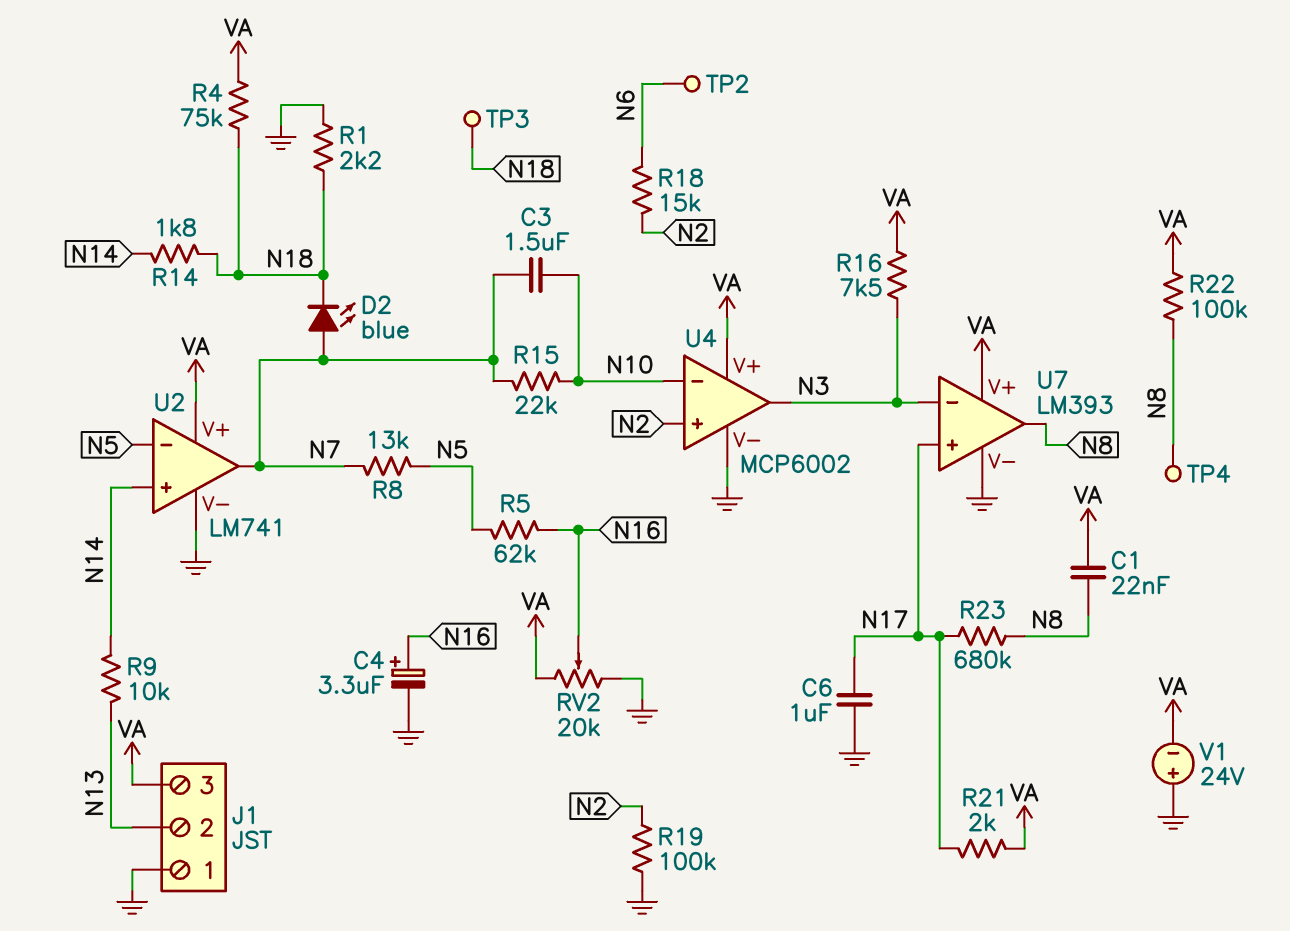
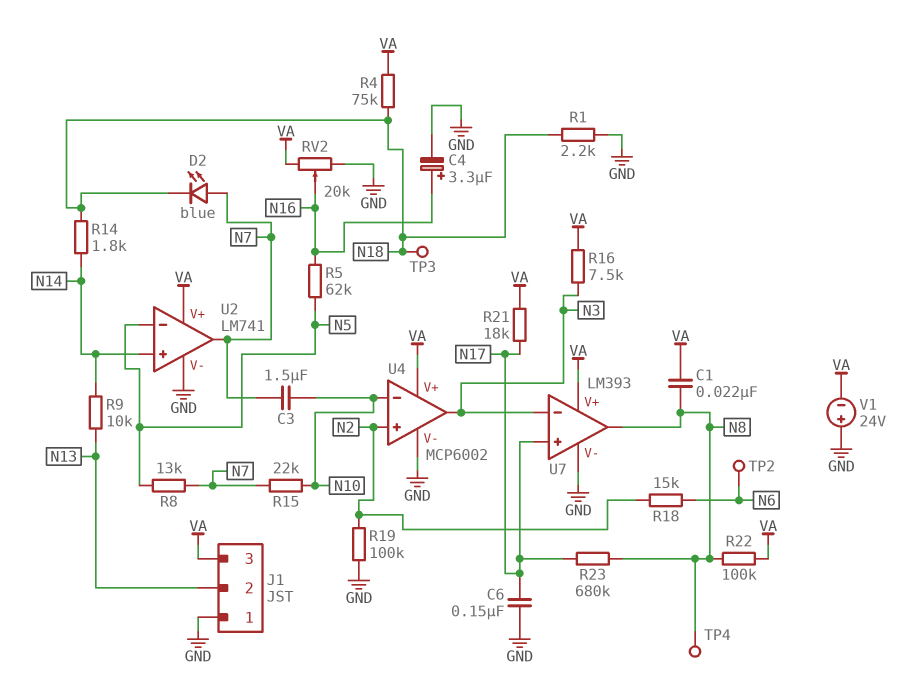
C6: 1uF (GND, N17) -> 150nF (GND, N17)
R21: 2k (N17, VA) -> 18k (N17, VA)

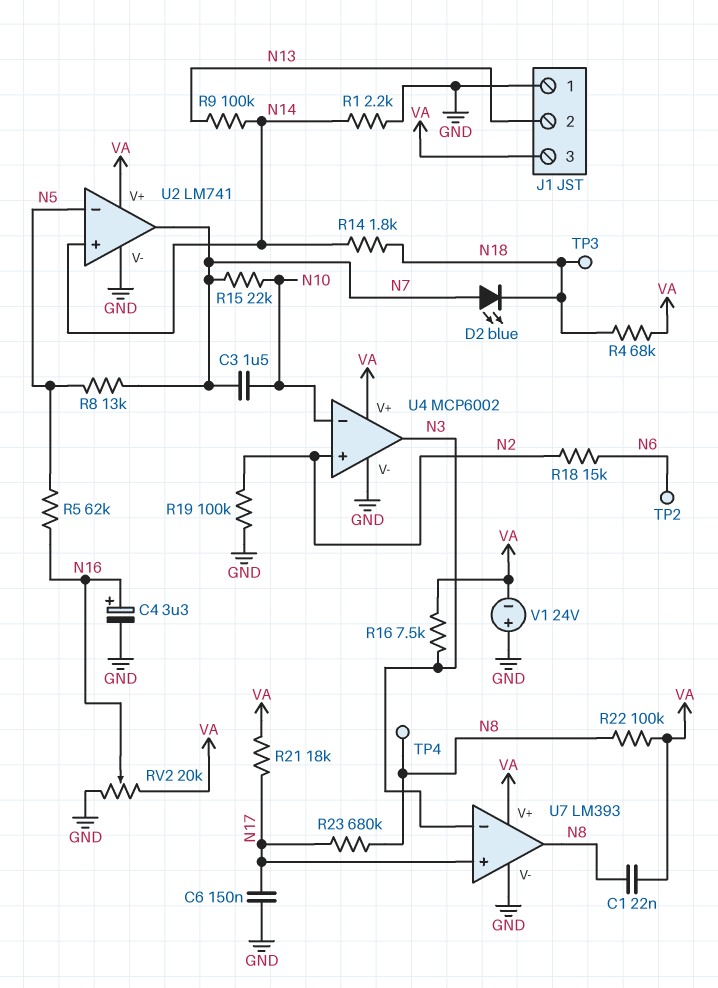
R1: 2.2k (GND, N18) -> 2.2k (GND, N14)
R4: 75k (N18, VA) -> 68k (N18, VA)
R9: 10k (N13, N14) -> 100k (N13, N14)

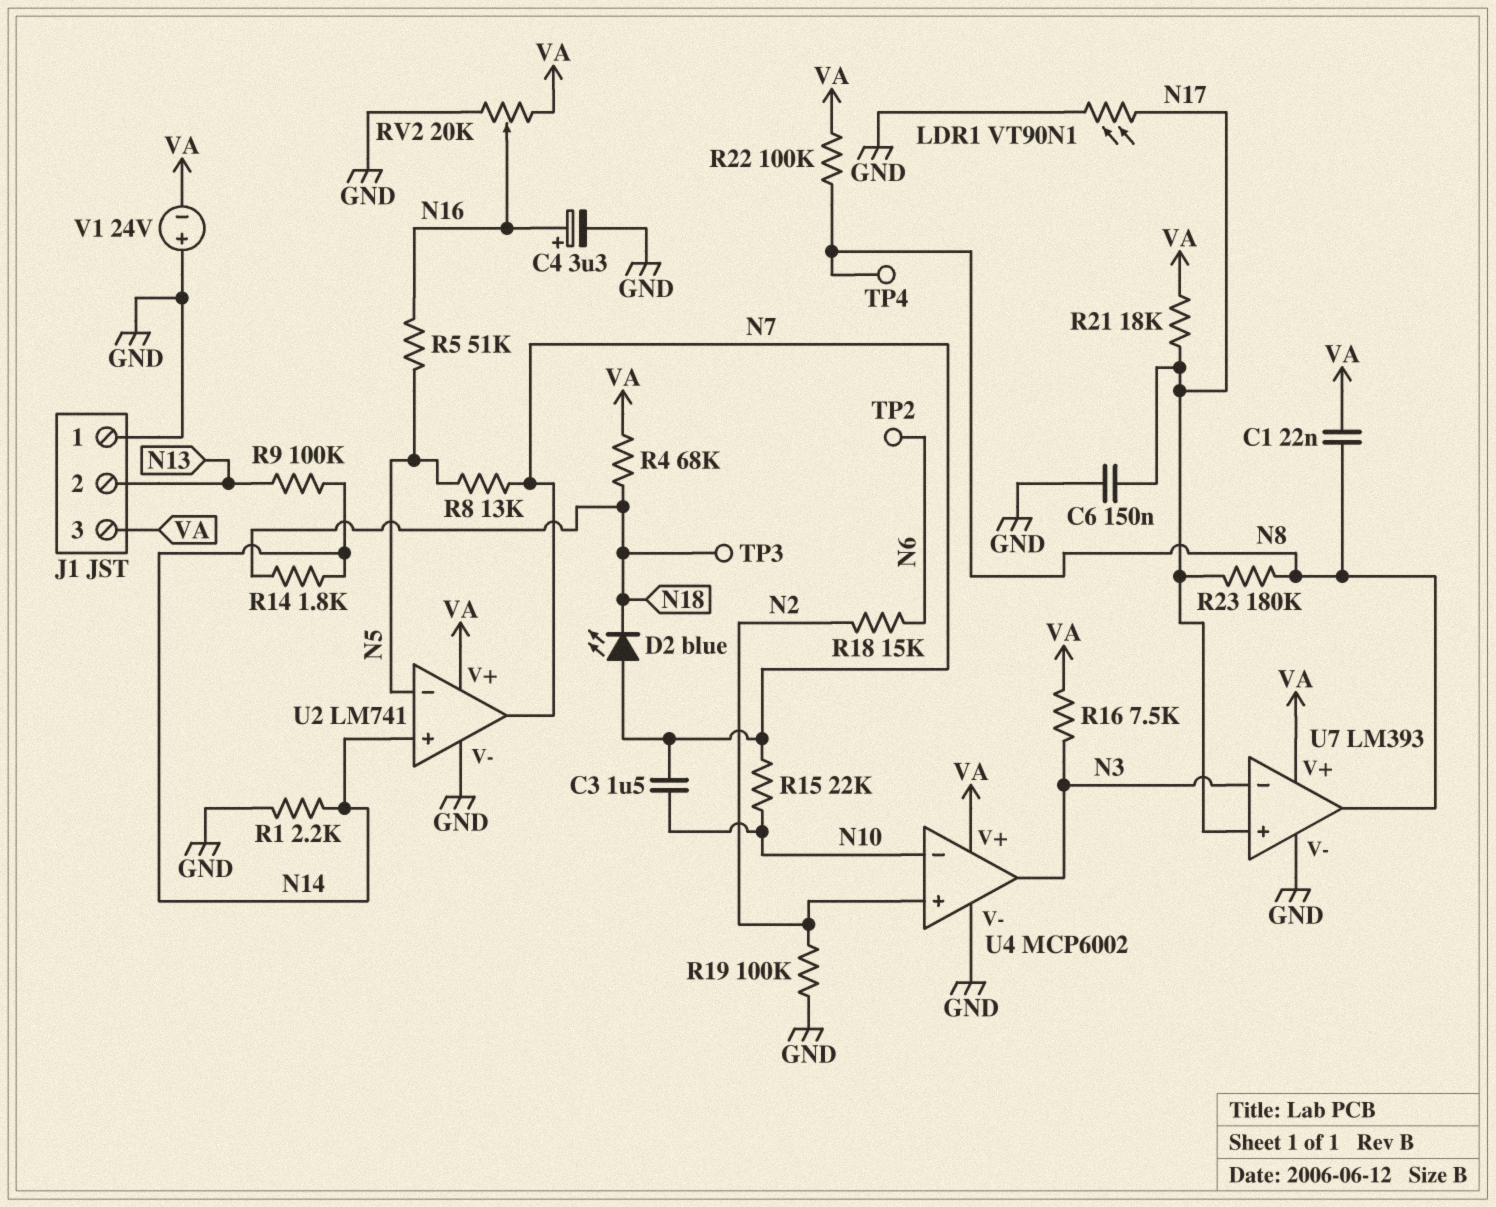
LDR1: none -> VT90N1 (GND, N17)
R5: 62k (N5, N16) -> 51k (N5, N16)
R23: 680k (N8, N17) -> 180k (N8, N17)

